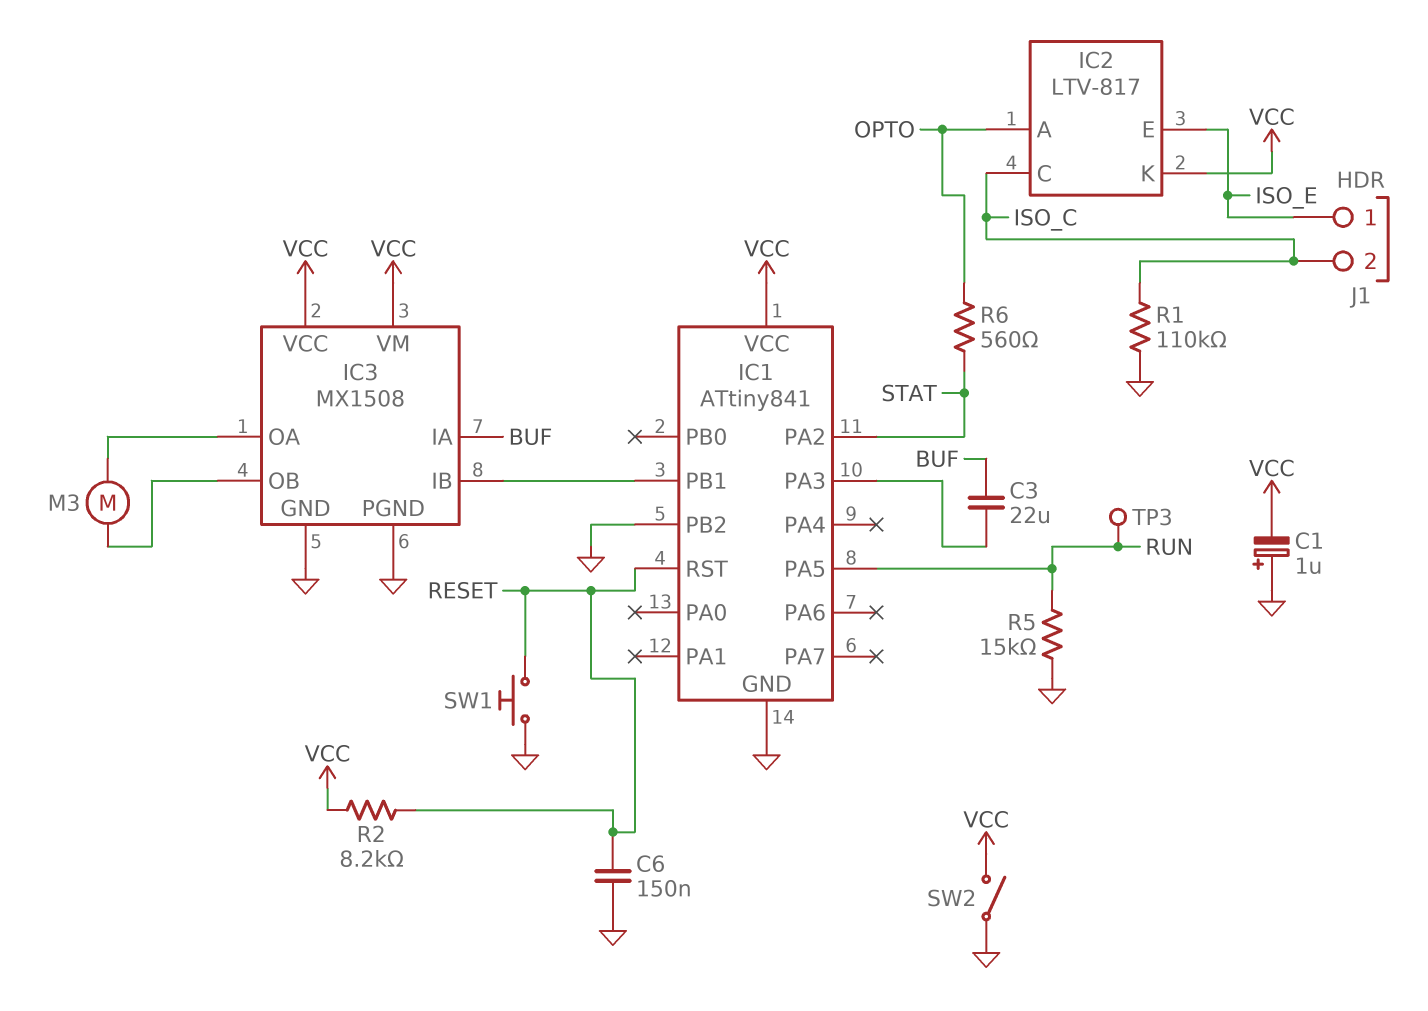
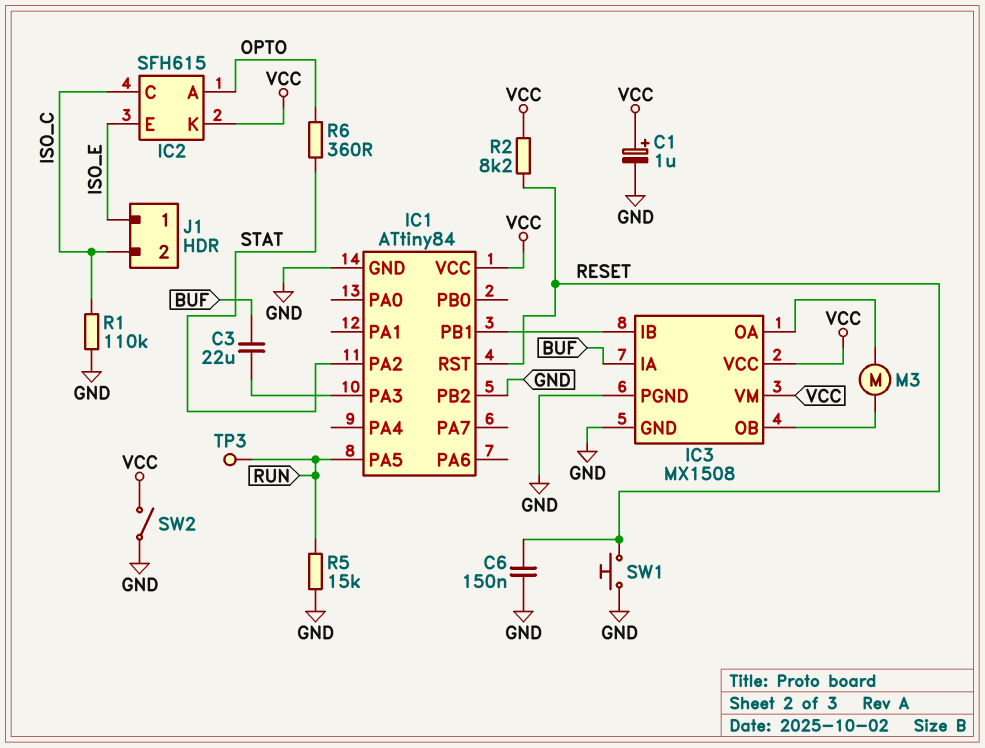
C1: 1uF (plus GND, minus VCC) -> 1uF (plus VCC, minus GND)
IC1: ATtiny841 -> ATtiny84
IC2: LTV-817 -> SFH615
R6: 560 (OPTO, STAT) -> 360 (OPTO, STAT)

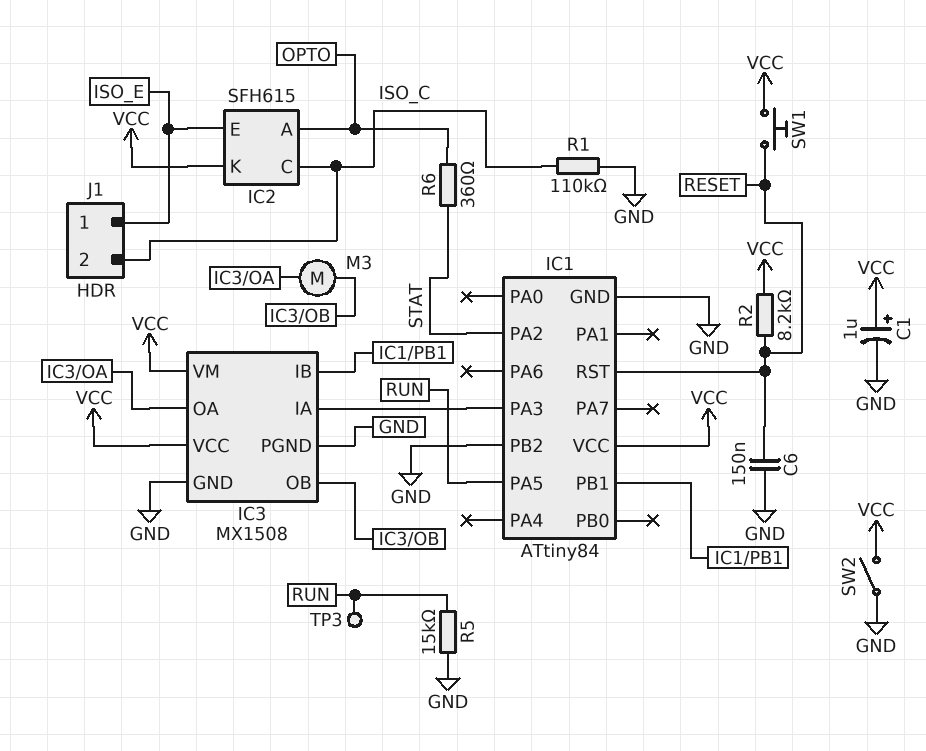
C3: 22uF (BUF, IC1/PA3) -> none
IC3 pin IA: BUF -> IC1/PA3
SW1: button (GND, RESET) -> button (RESET, VCC)

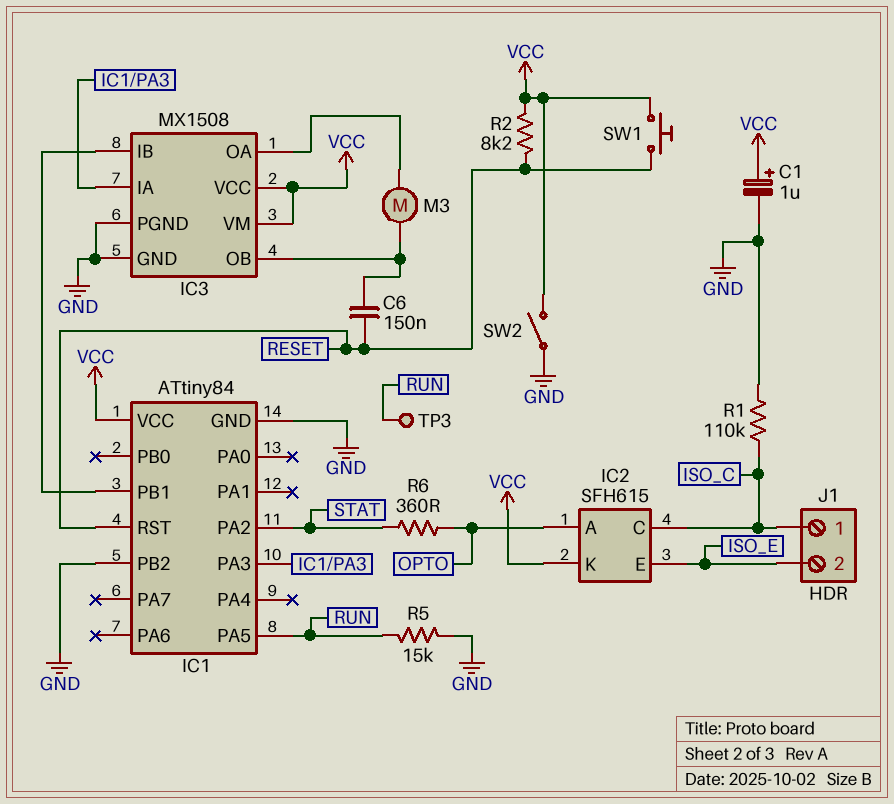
C6: 150nF (GND, RESET) -> 150nF (IC3/OB, RESET)
J1 pin 1: ISO_E -> ISO_C
J1 pin 2: ISO_C -> ISO_E

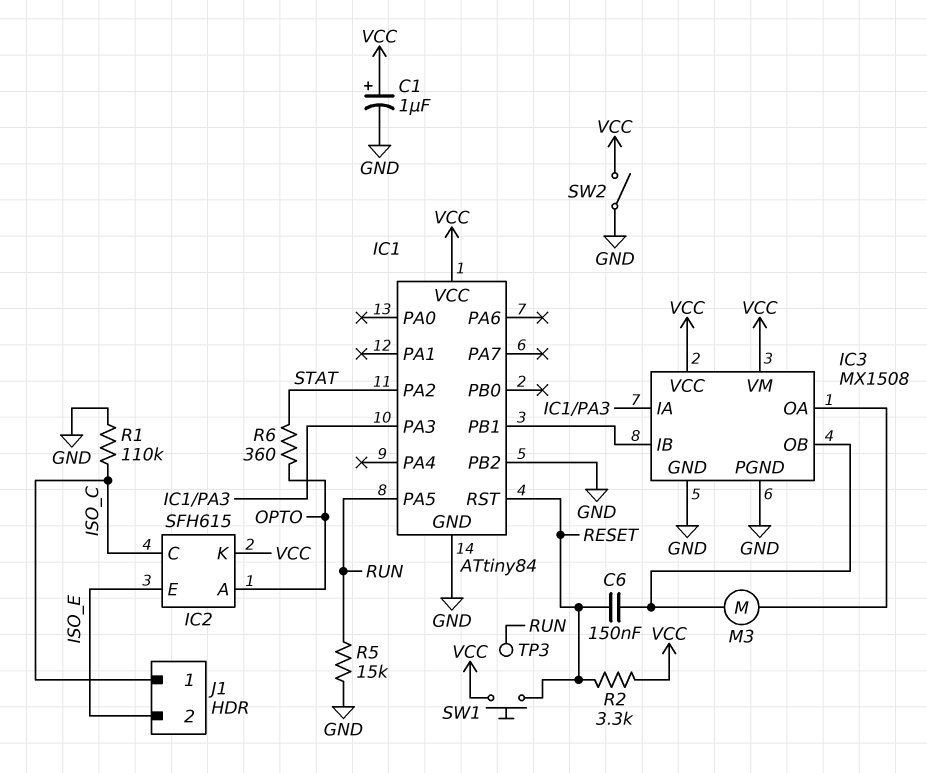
R2: 8.2k (RESET, VCC) -> 3.3k (RESET, VCC)

